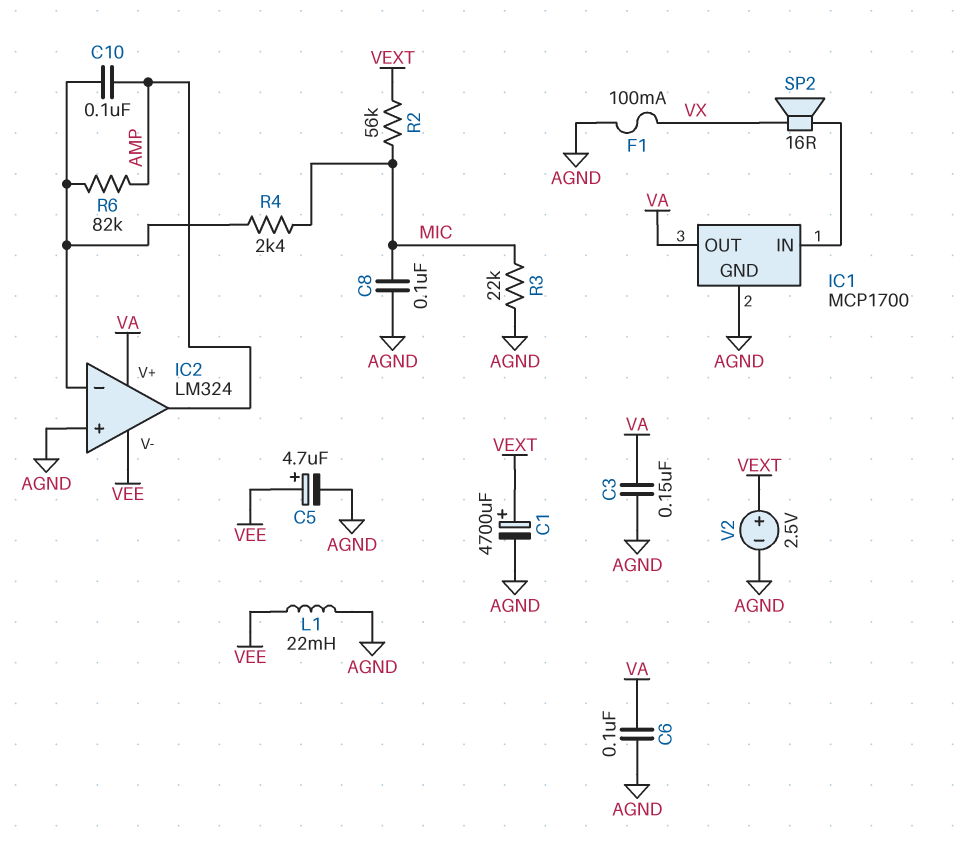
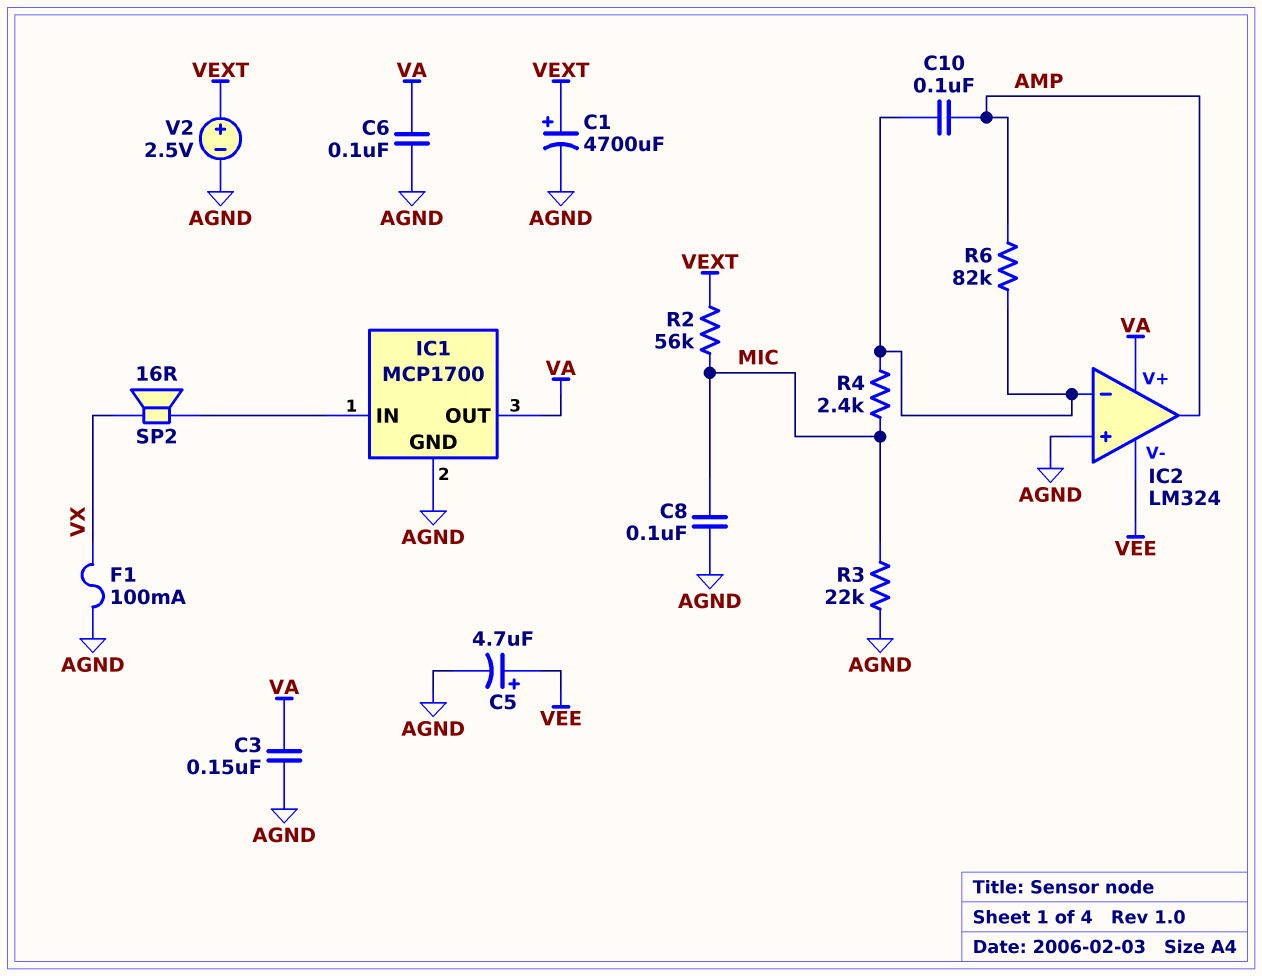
L1: 22mH (AGND, VEE) -> none

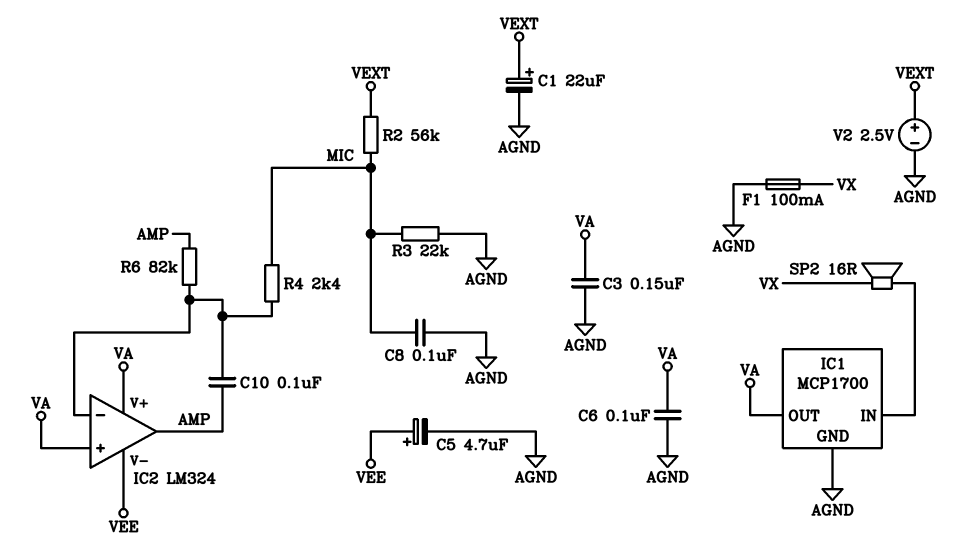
C1: 4700uF (plus VEXT, minus AGND) -> 22uF (plus VEXT, minus AGND)
IC2 pin in+: AGND -> VA

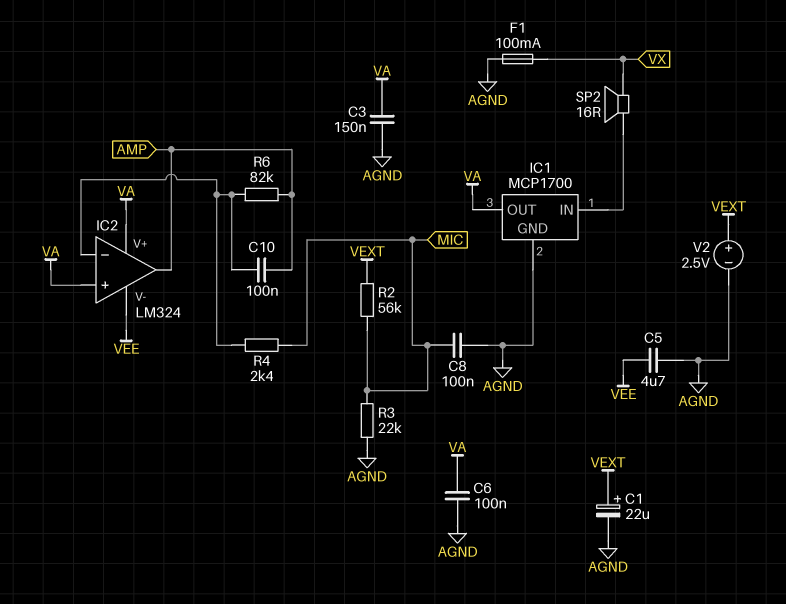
C5: 4.7uF (plus VEE, minus AGND) -> 4.7uF (AGND, VEE)

